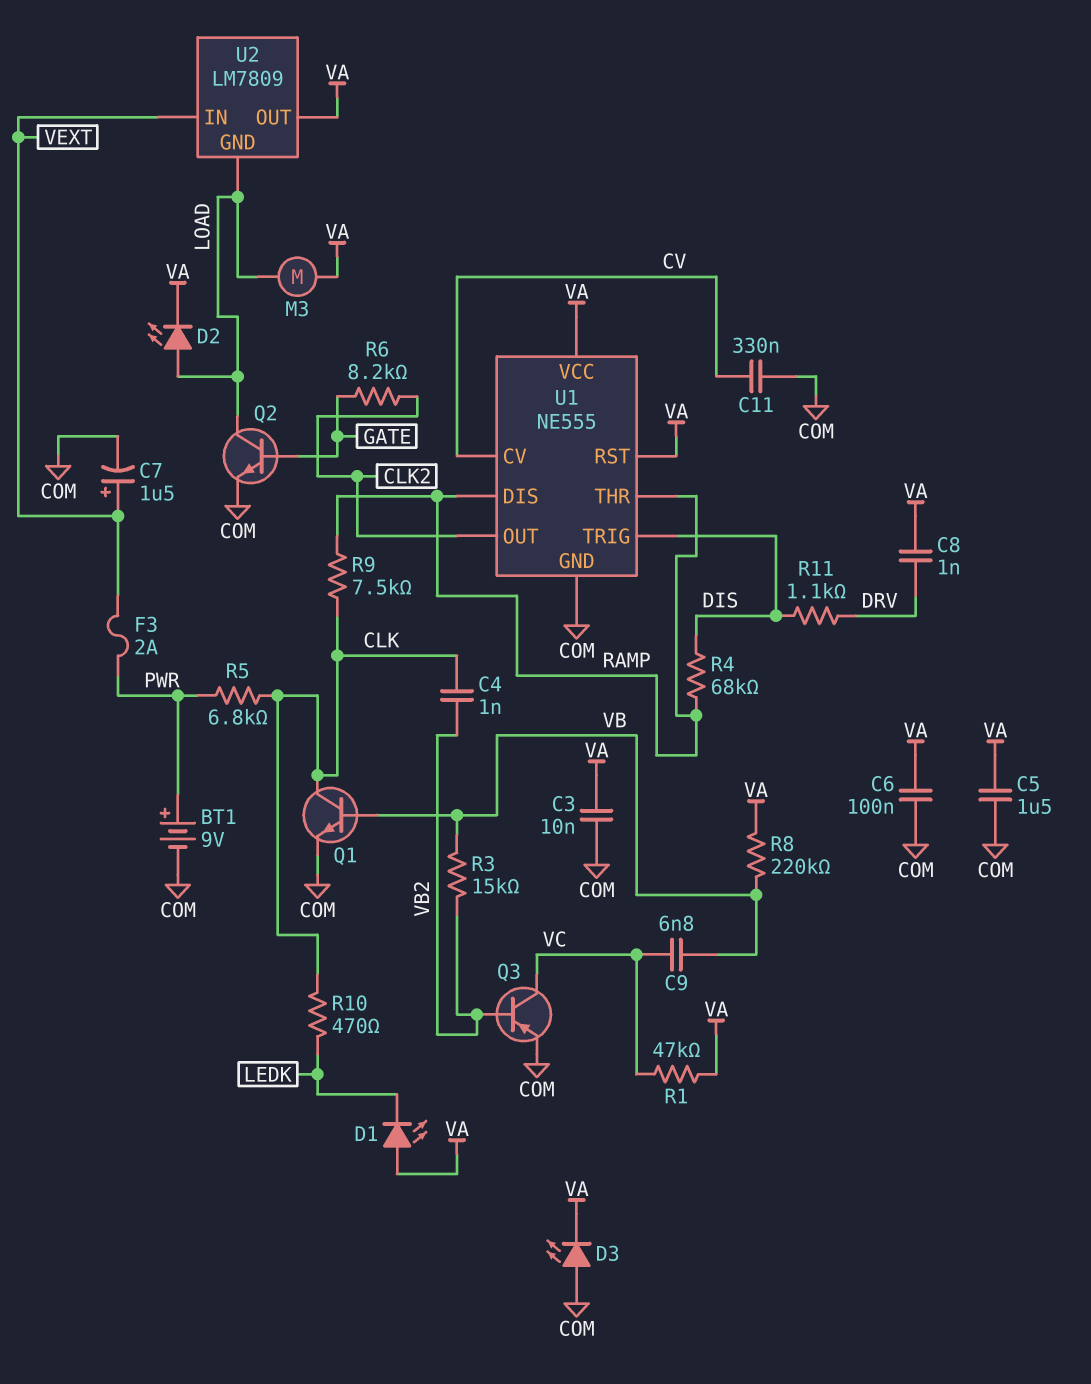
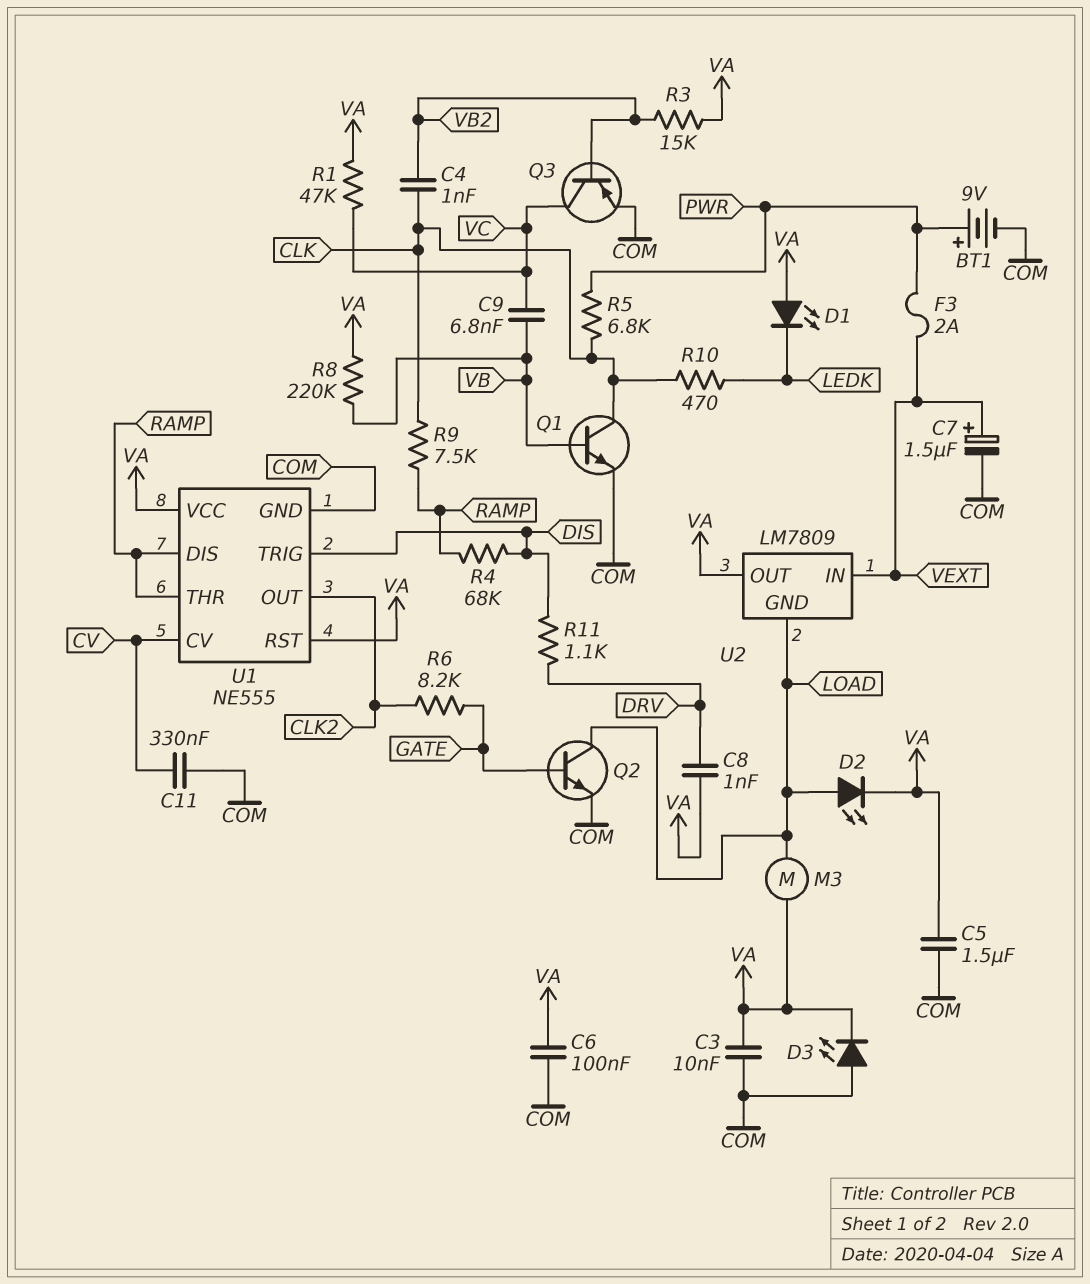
R3: 15k (VB, VB2) -> 15k (VA, VB2)

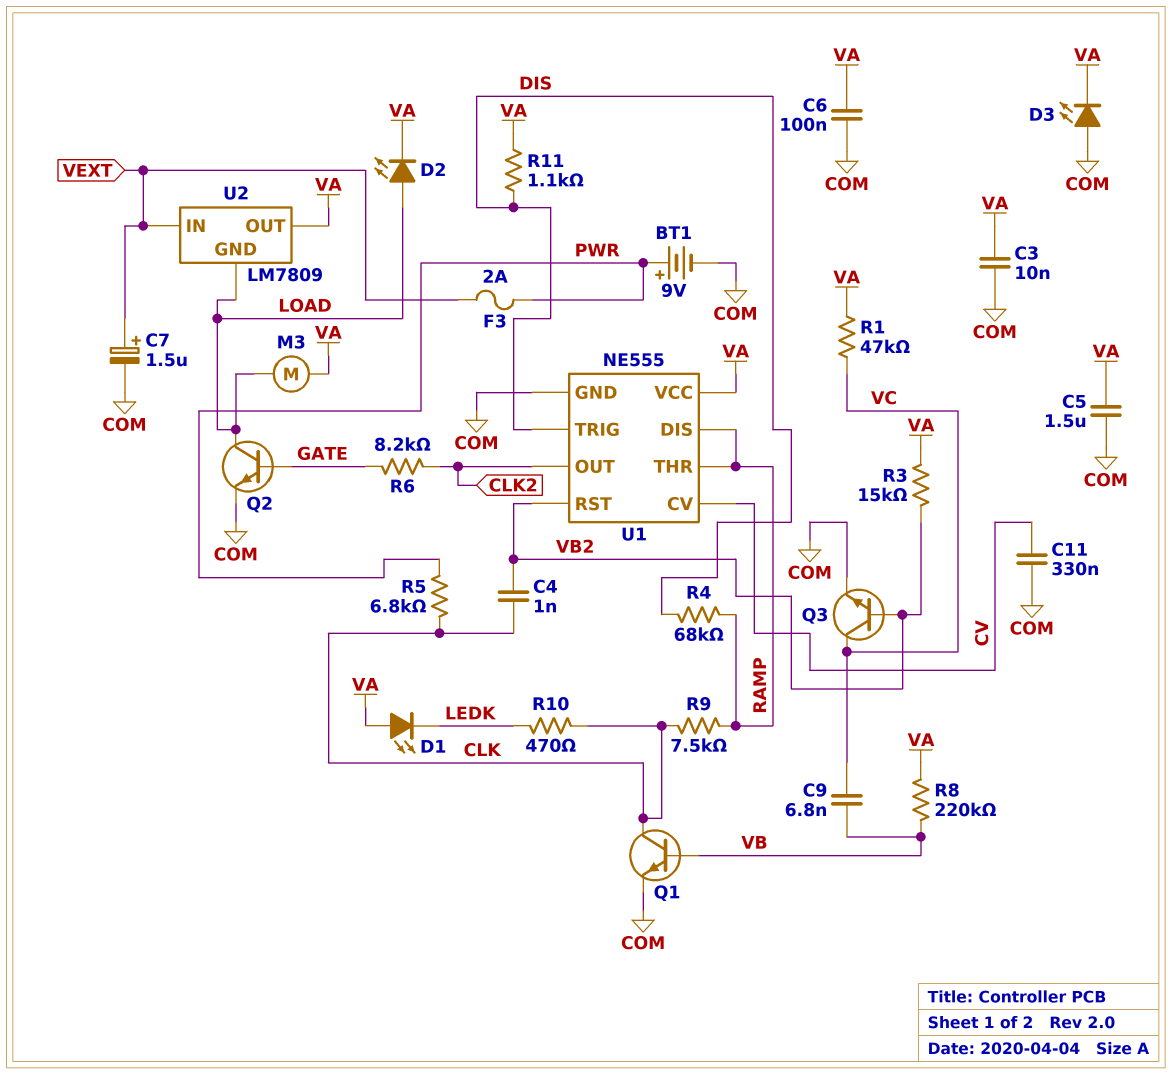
C8: 1nF (DRV, VA) -> none
Q3: PNP (B VB2, C VC, E COM) -> NPN (B VB2, C VC, E COM)
R11: 1.1k (DIS, DRV) -> 1.1k (DIS, VA)
U1 pin RST: VA -> VB2

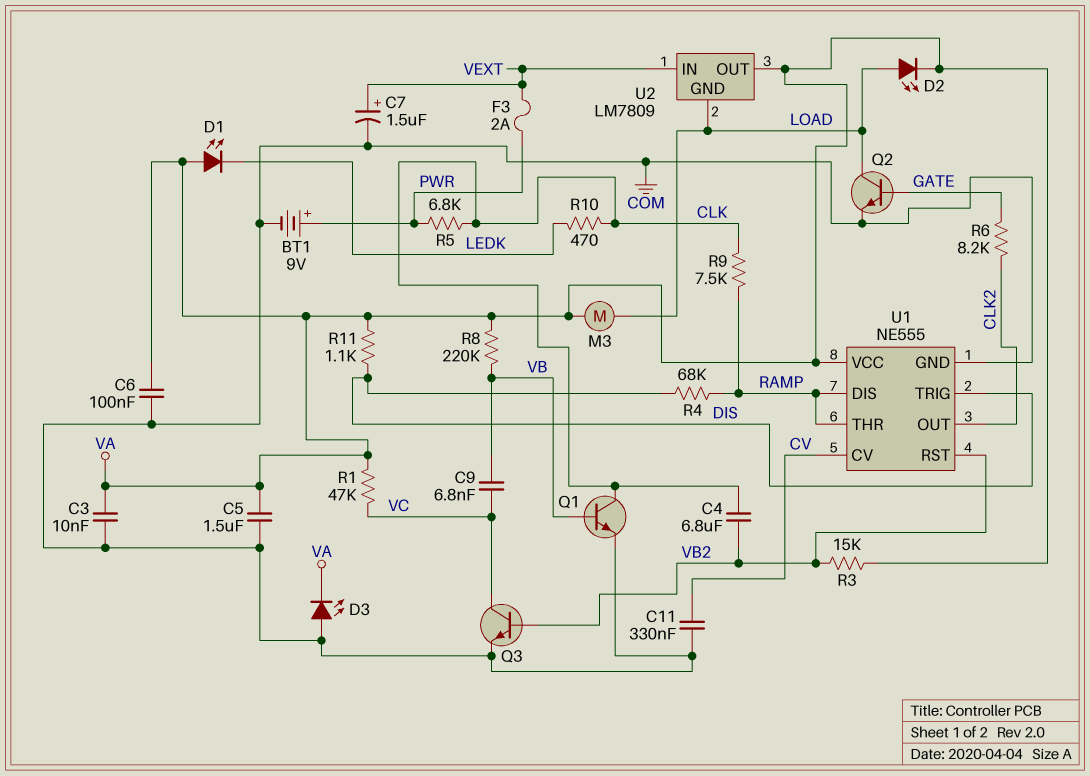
C4: 1nF (CLK, VB2) -> 6.8uF (CLK, VB2)

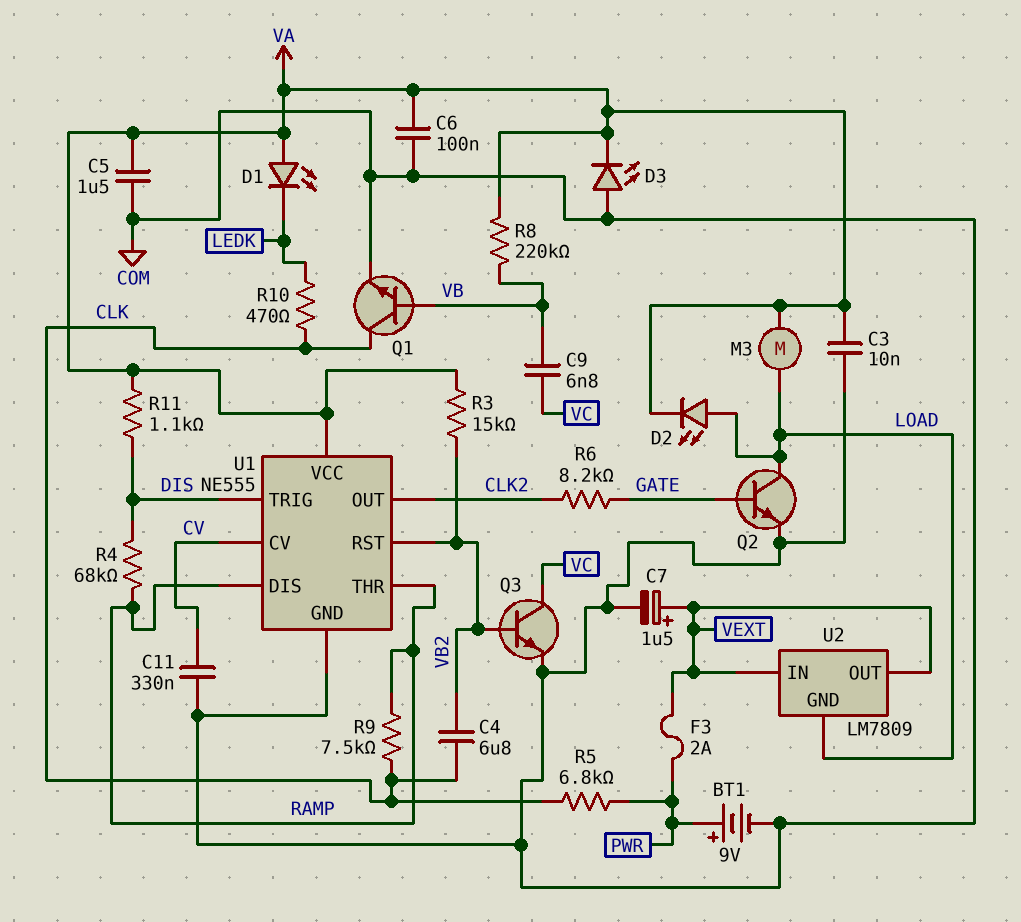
R1: 47k (VA, VC) -> none
U2 pin OUT: VA -> VEXT

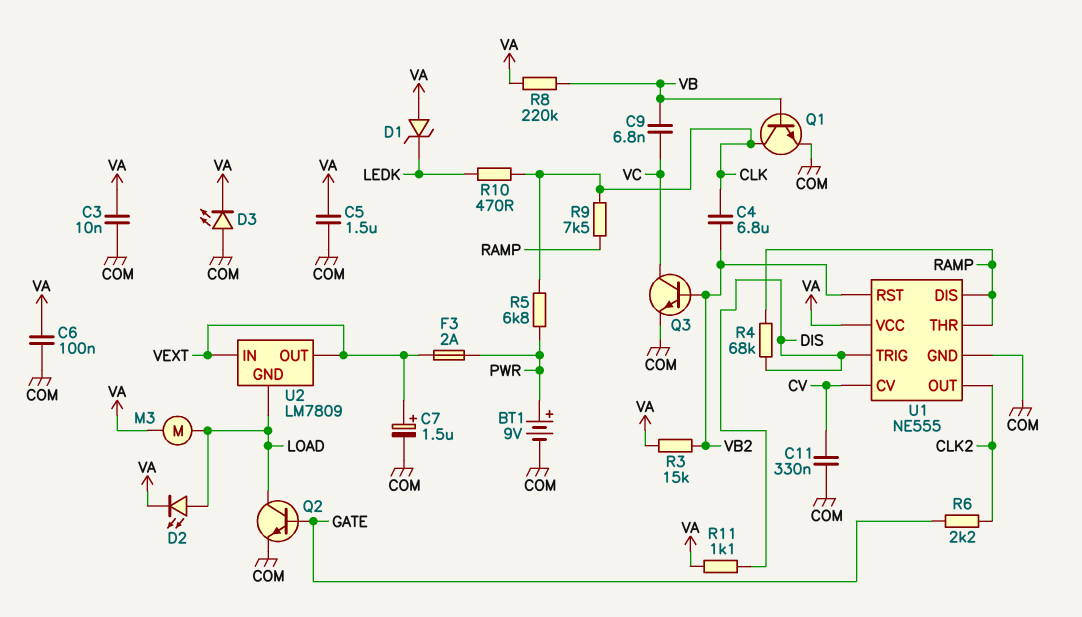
D1: LED (A VA, K LEDK) -> zener (A VA, K LEDK)
R6: 8.2k (CLK2, GATE) -> 2.2k (CLK2, GATE)

